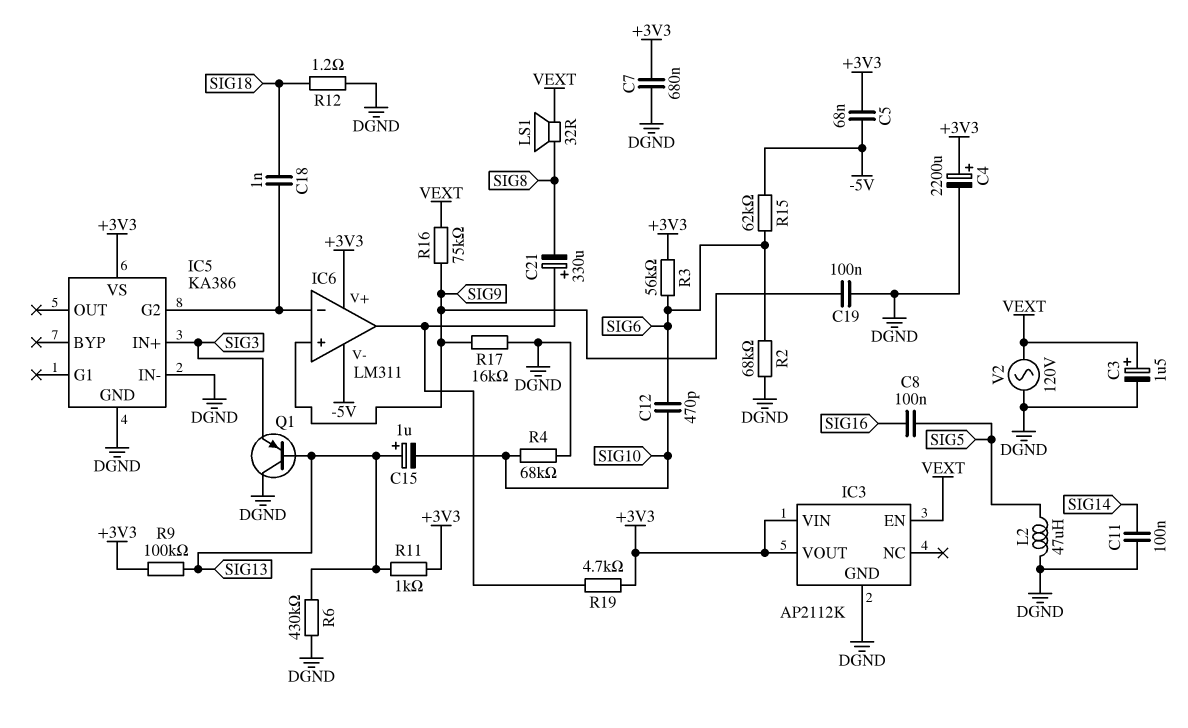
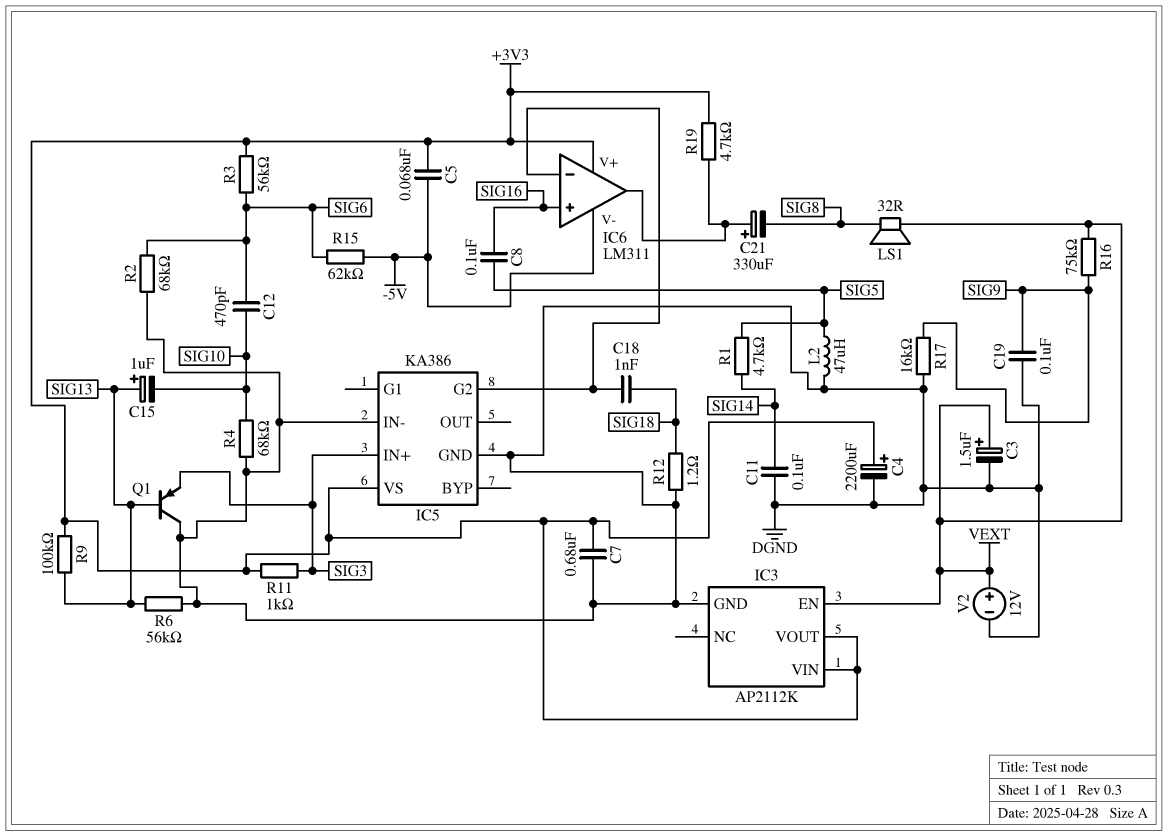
IC6 pin in+: SIG9 -> SIG16
R1: none -> 4.7k (SIG5, SIG14)
R6: 430k (DGND, SIG13) -> 56k (DGND, SIG13)
R11: 1k (+3V3, SIG13) -> 1k (+3V3, SIG3)
V2: AC 120V (DGND, VEXT) -> 12V (plus VEXT, minus DGND)

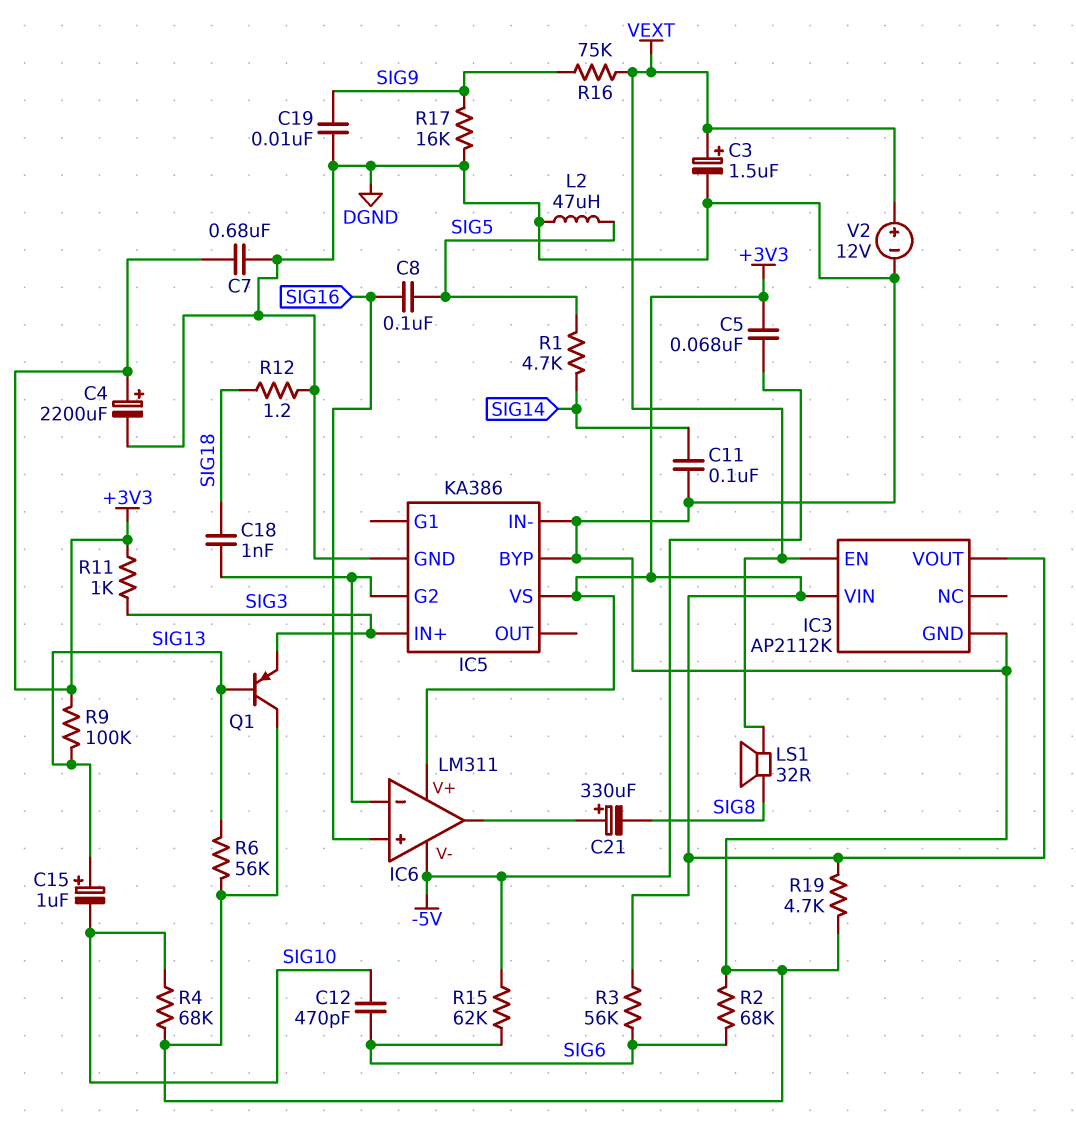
C19: 100nF (DGND, SIG9) -> 10nF (DGND, SIG9)
IC5 pin BYP: none -> DGND
R19: 4.7k (+3V3, IC6/out) -> 4.7k (+3V3, DGND)

